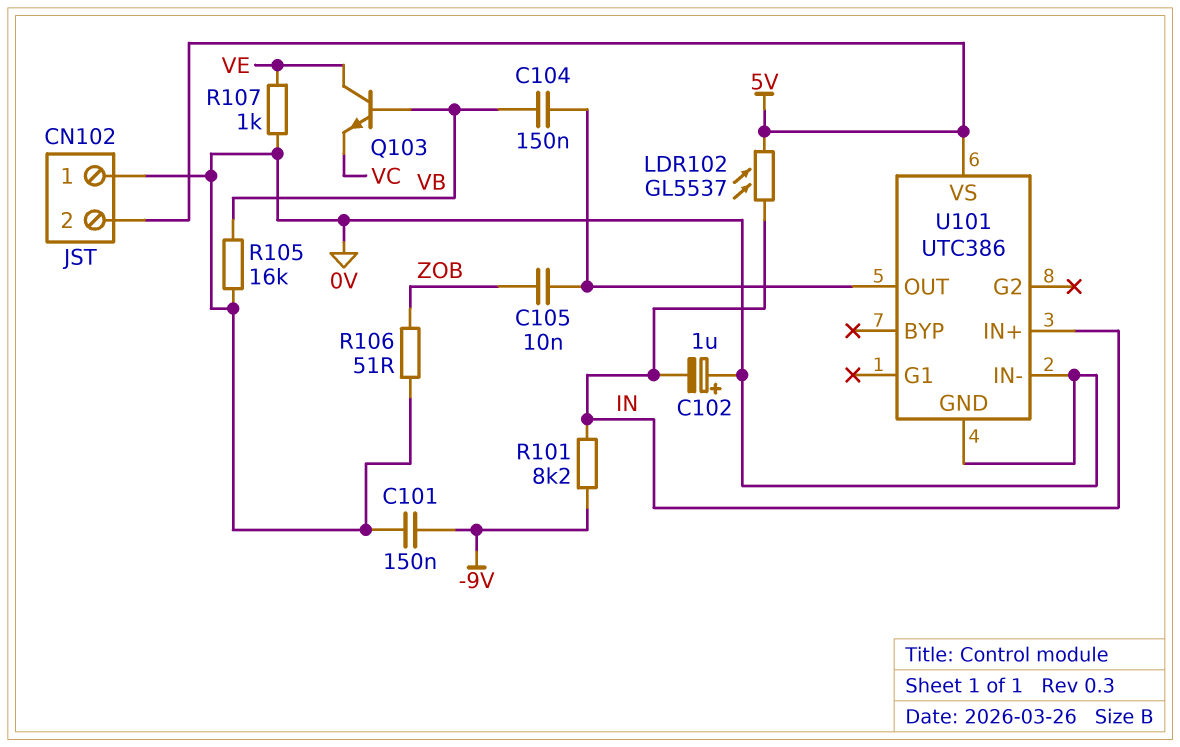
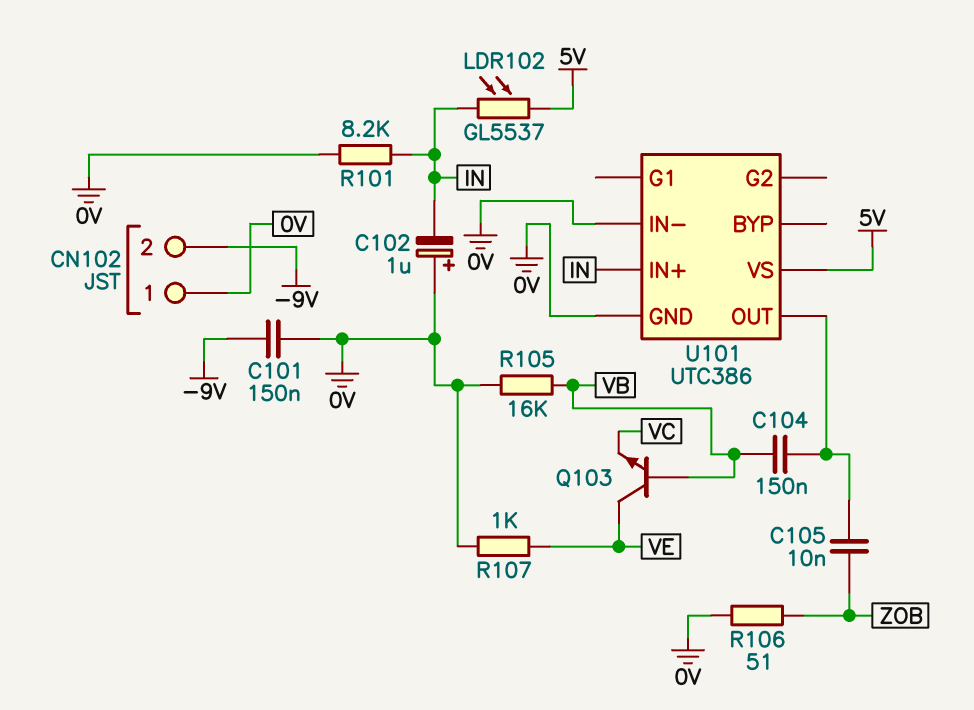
CN102 pin 2: 5V -> -9V
R101: 8.2k (-9V, IN) -> 8.2k (0V, IN)

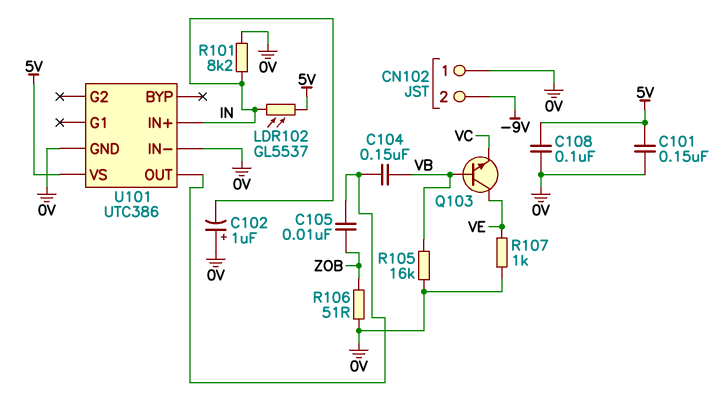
C101: 150nF (-9V, 0V) -> 150nF (0V, 5V)
C108: none -> 100nF (0V, 5V)

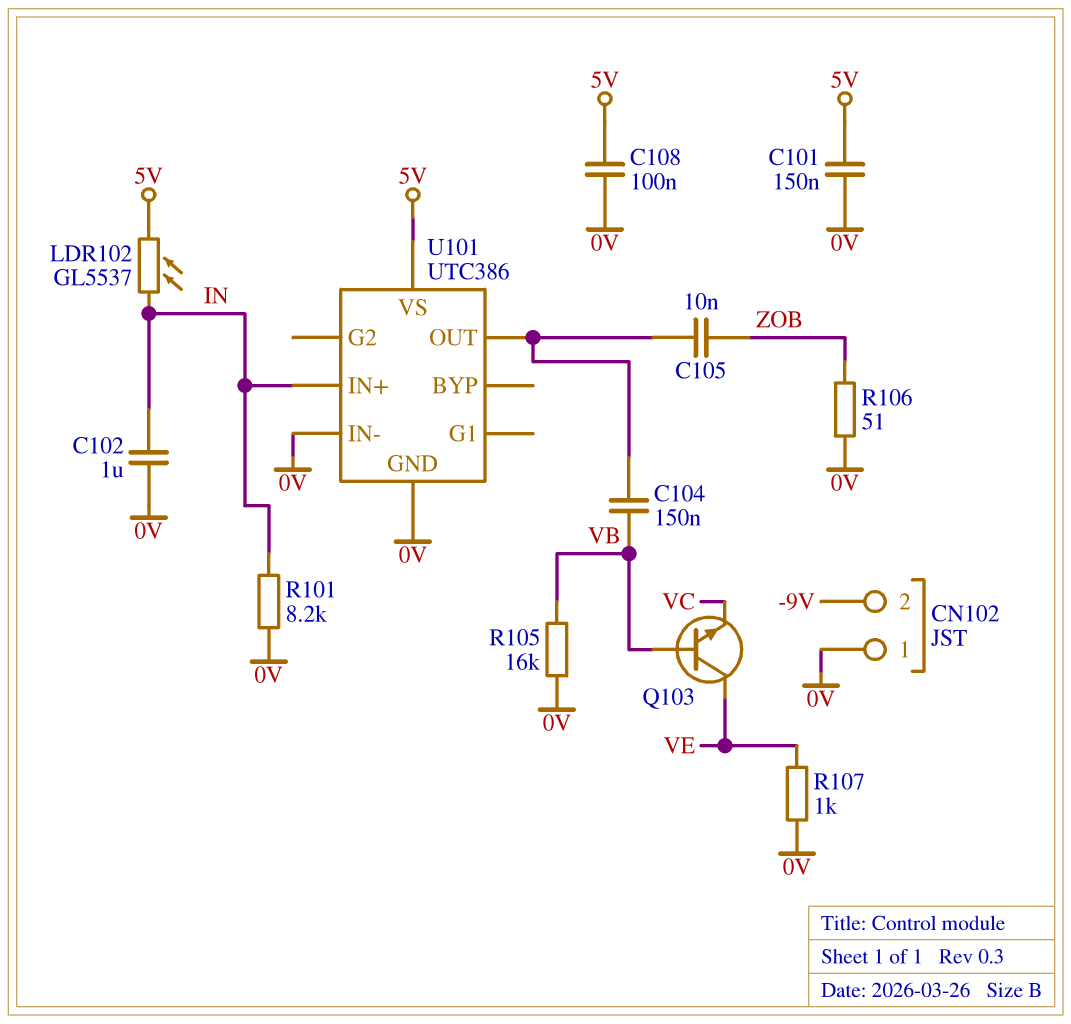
C102: 1uF (plus 0V, minus IN) -> 1uF (0V, IN)

